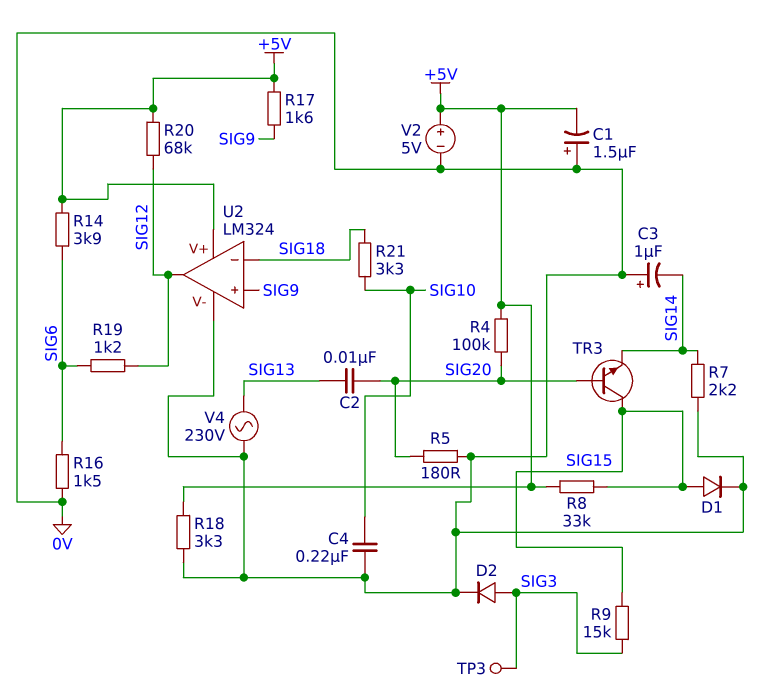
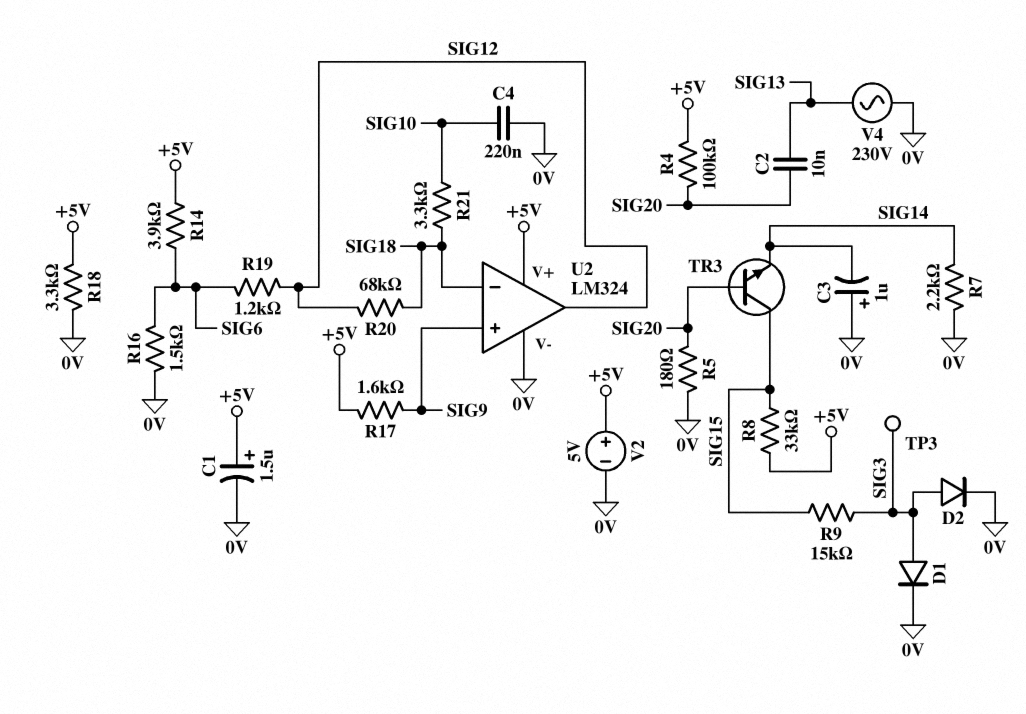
C1: 1.5uF (plus 0V, minus +5V) -> 1.5uF (plus +5V, minus 0V)
D1: diode (A SIG15, K 0V) -> diode (A SIG3, K 0V)
R20: 68k (+5V, SIG12) -> 68k (SIG12, SIG18)

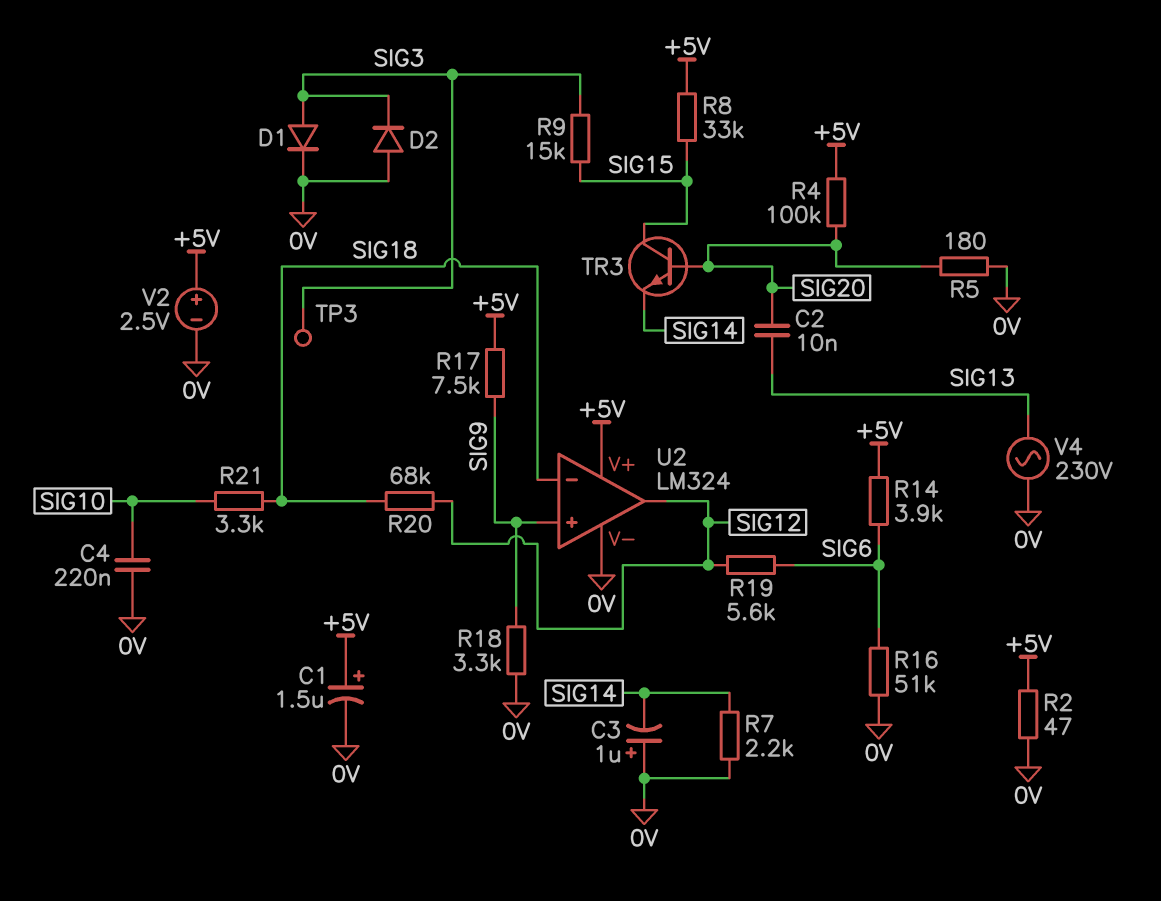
D2: diode (A SIG3, K 0V) -> diode (A 0V, K SIG3)
R2: none -> 47 (+5V, 0V)
R16: 1.5k (0V, SIG6) -> 51k (0V, SIG6)
R17: 1.6k (+5V, SIG9) -> 7.5k (+5V, SIG9)
R18: 3.3k (+5V, 0V) -> 3.3k (0V, SIG9)
R19: 1.2k (SIG6, SIG12) -> 5.6k (SIG6, SIG12)
V2: 5V (plus +5V, minus 0V) -> 2.5V (plus +5V, minus 0V)

